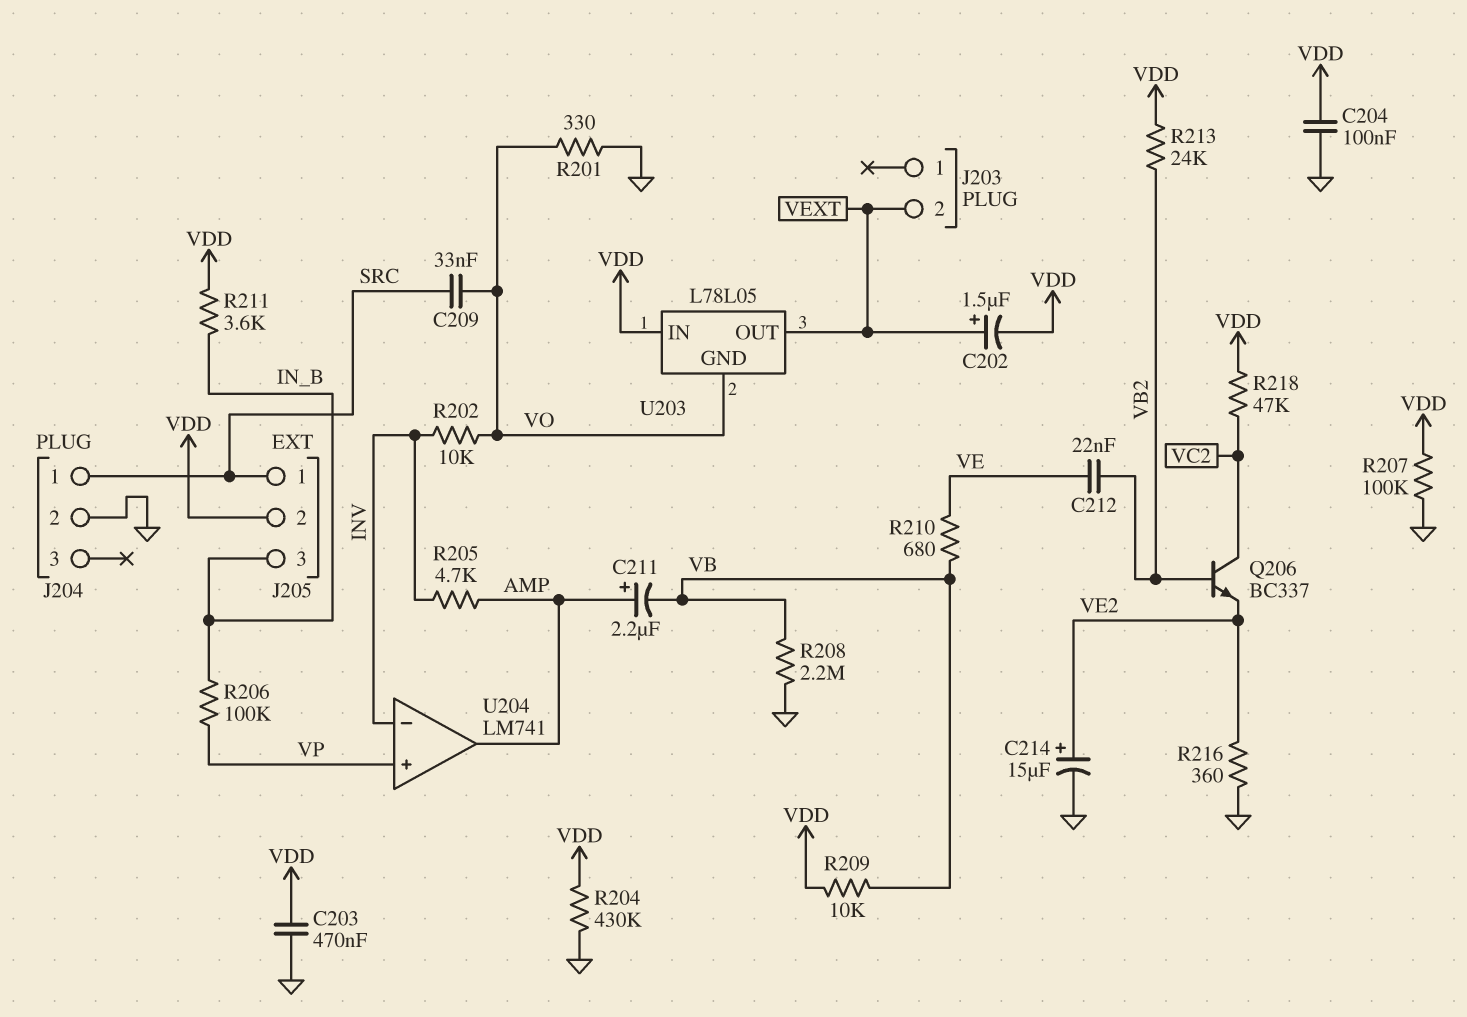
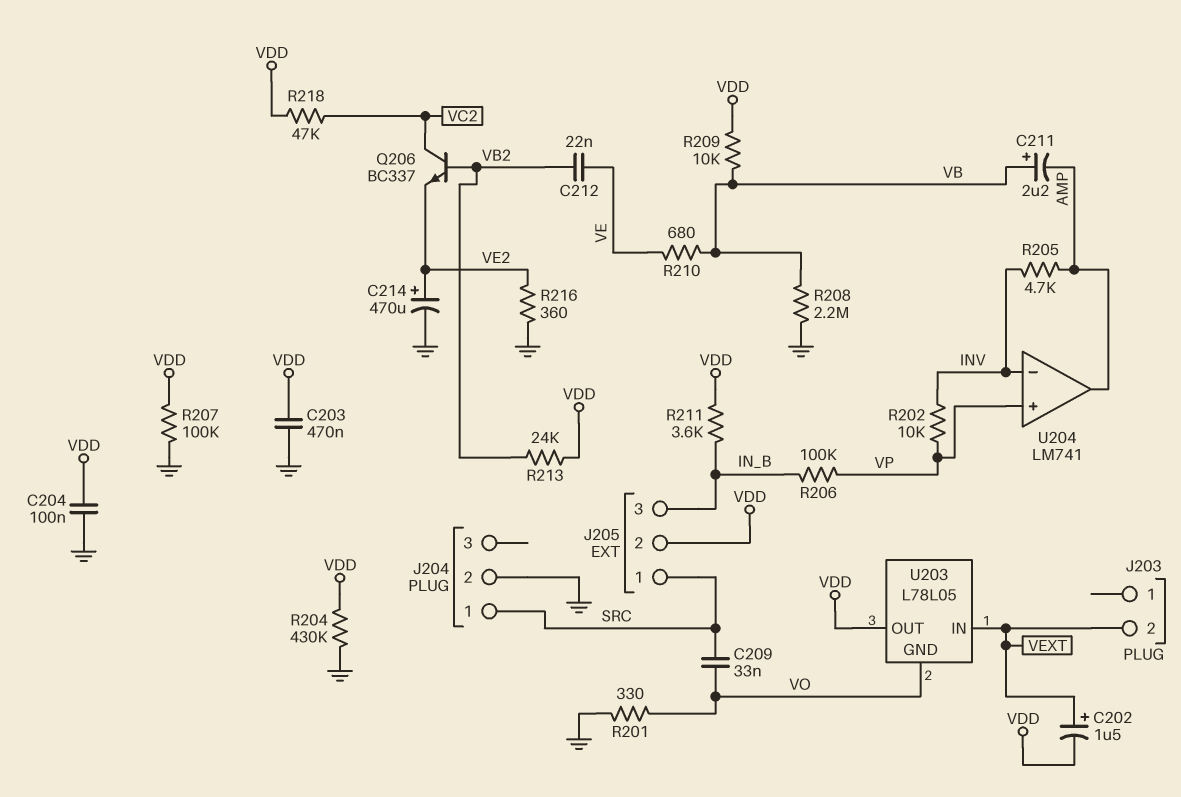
C211: 2.2uF (plus AMP, minus VB) -> 2.2uF (plus VB, minus AMP)
C214: 15uF (plus VE2, minus GND) -> 470uF (plus VE2, minus GND)
R202: 10k (INV, VO) -> 10k (INV, VP)
U203 pin IN: VDD -> VEXT
U203 pin OUT: VEXT -> VDD

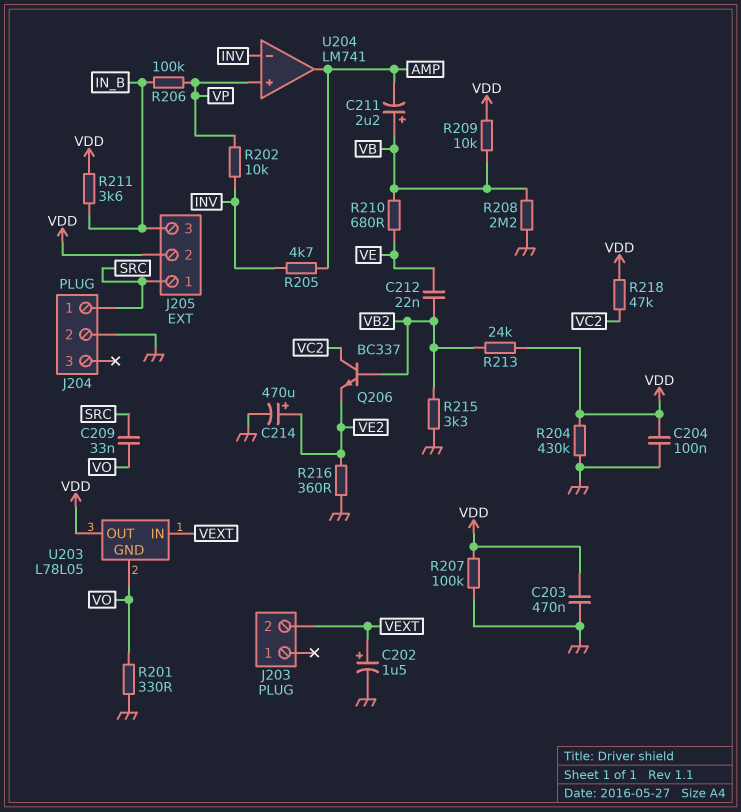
C202: 1.5uF (plus VEXT, minus VDD) -> 1.5uF (plus VEXT, minus GND)
R215: none -> 3.3k (GND, VB2)

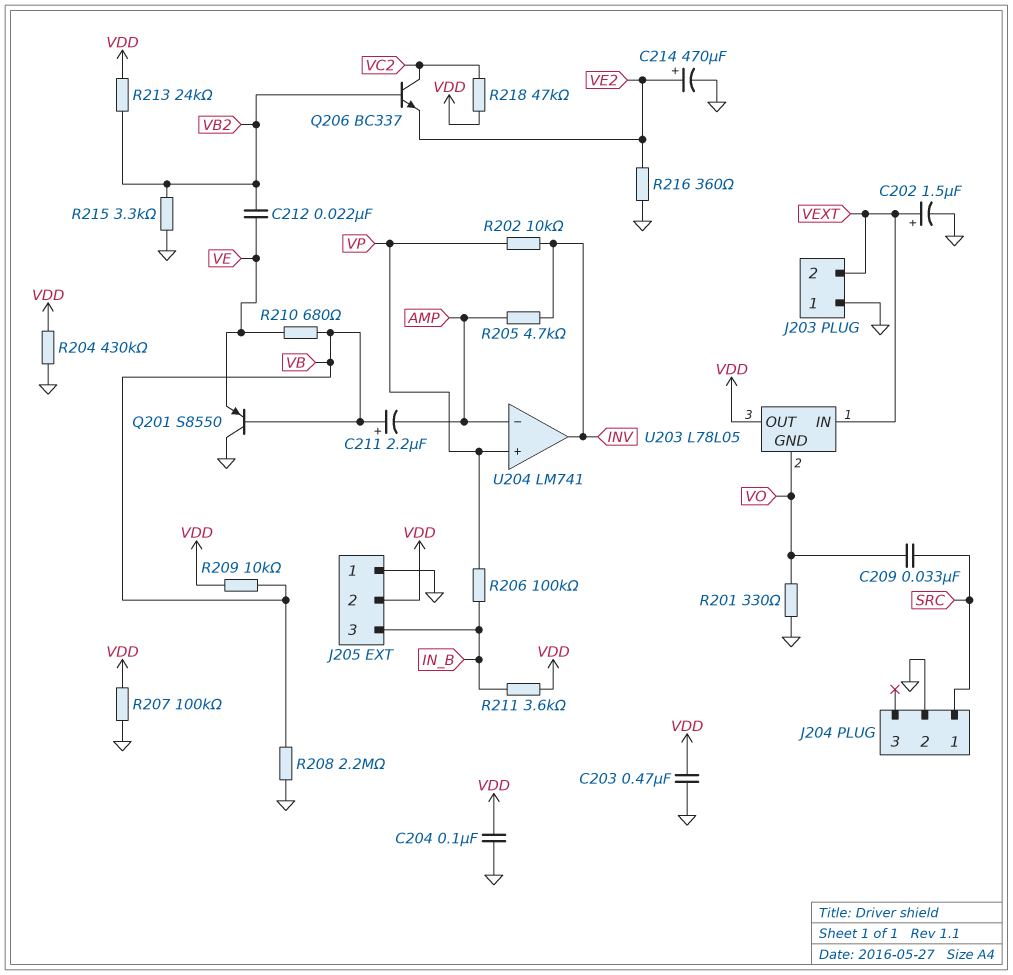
J203 pin 1: none -> GND
J205 pin 1: SRC -> GND
Q201: none -> PNP S8550 (B VB, C GND, E VE)
U204 pin in-: INV -> AMP
U204 pin out: AMP -> INV

